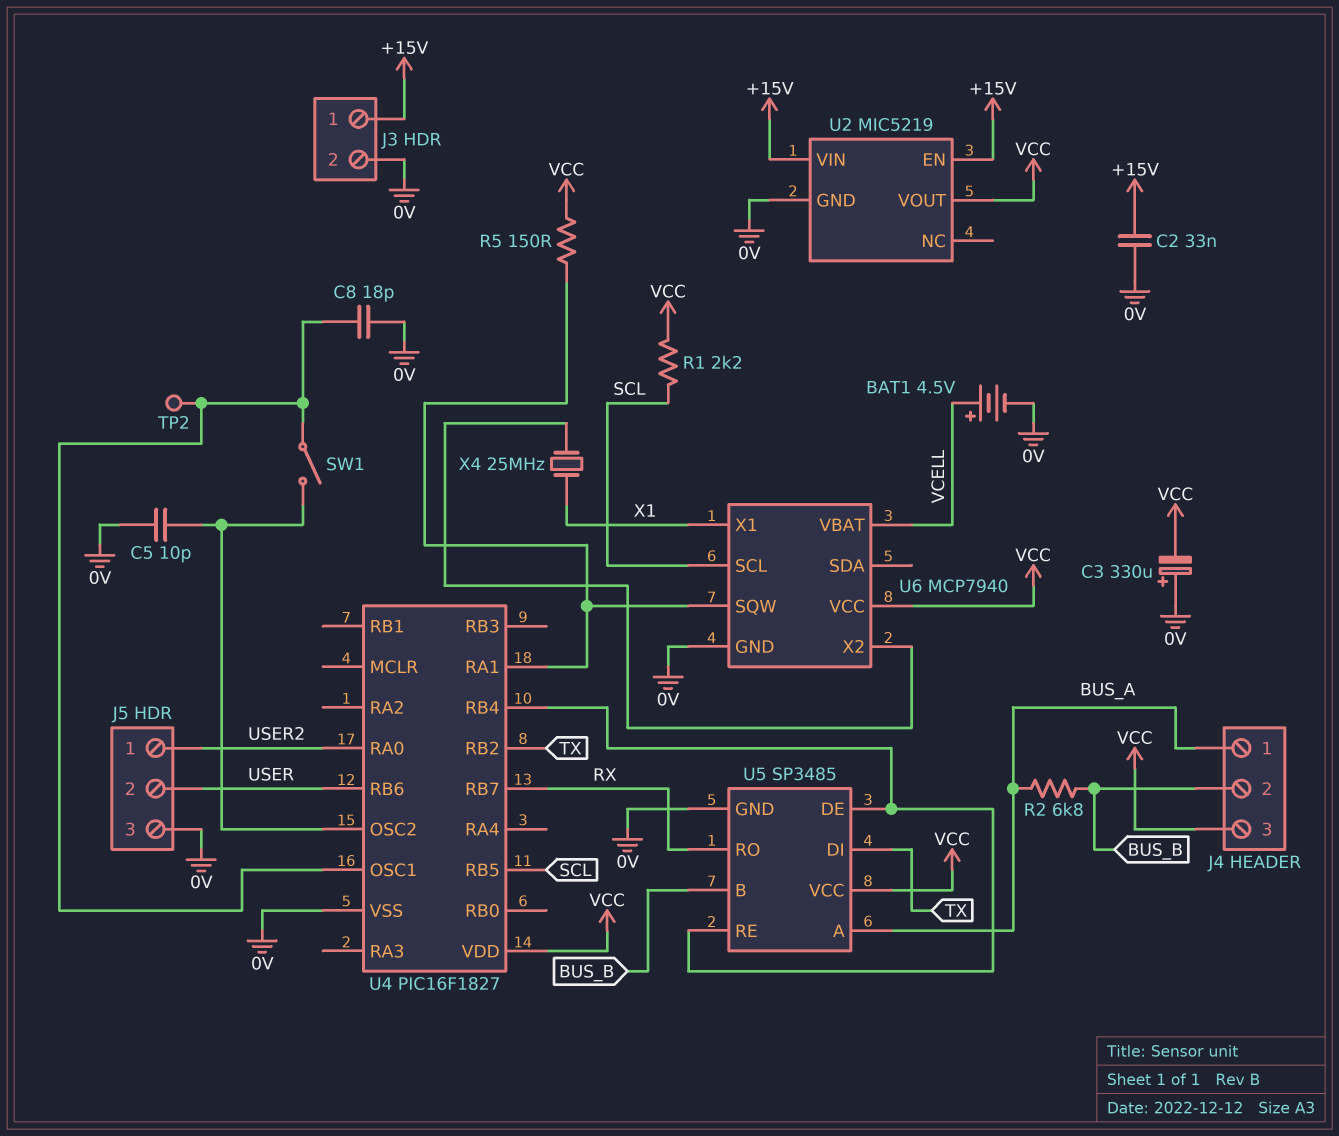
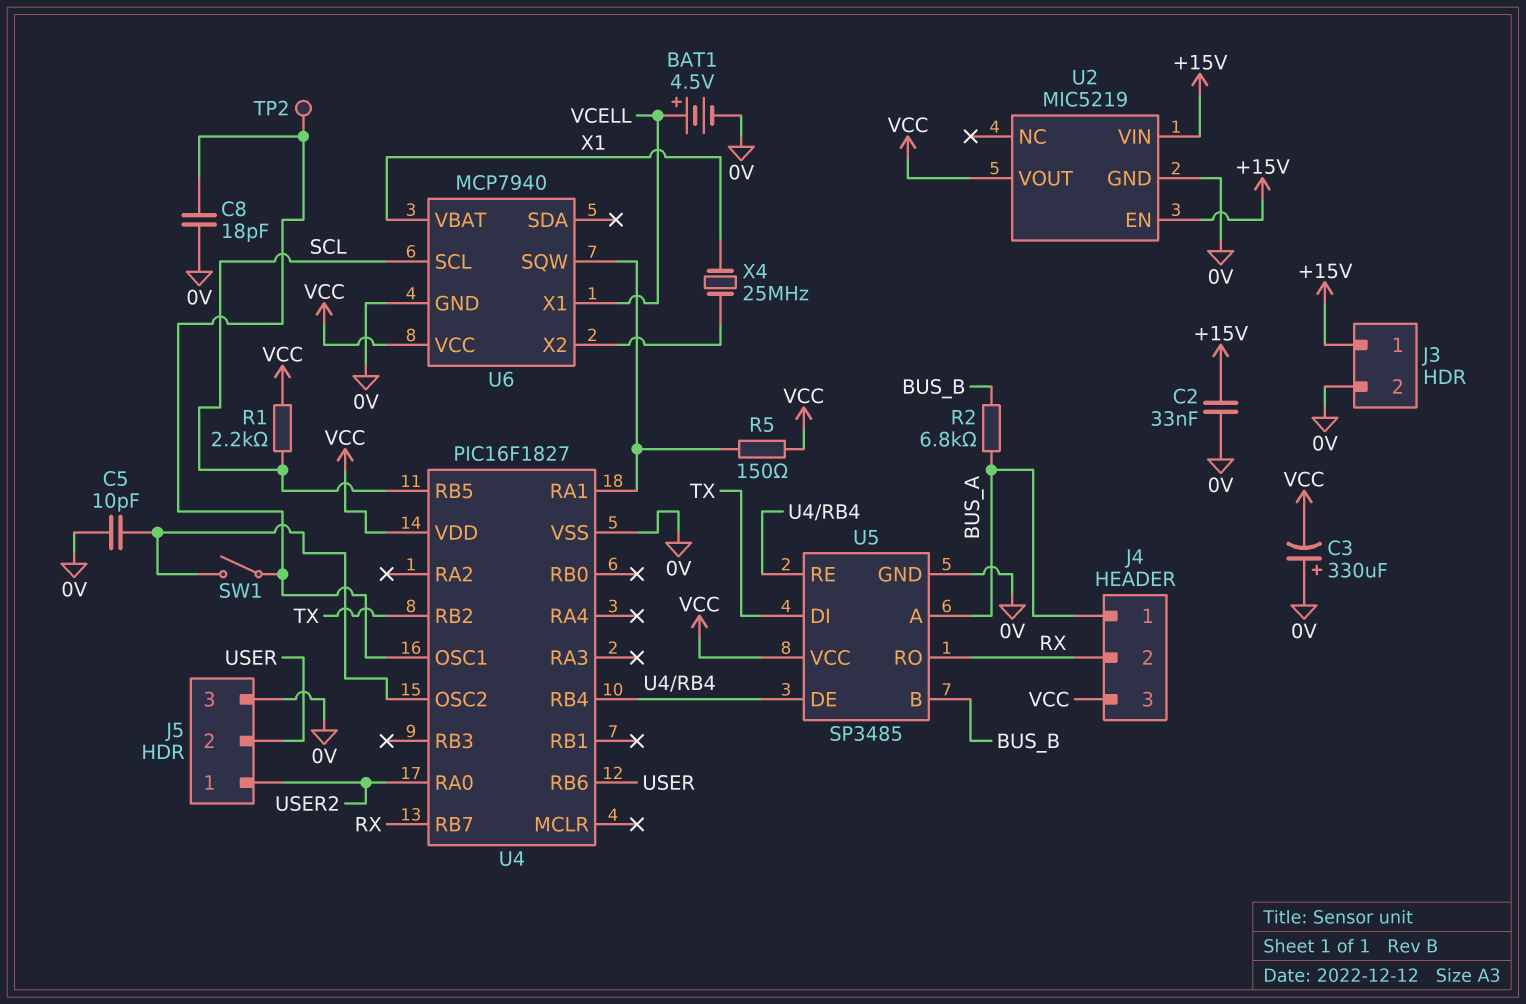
J4 pin 2: BUS_B -> RX
U6 pin VBAT: VCELL -> X1
U6 pin X1: X1 -> VCELL

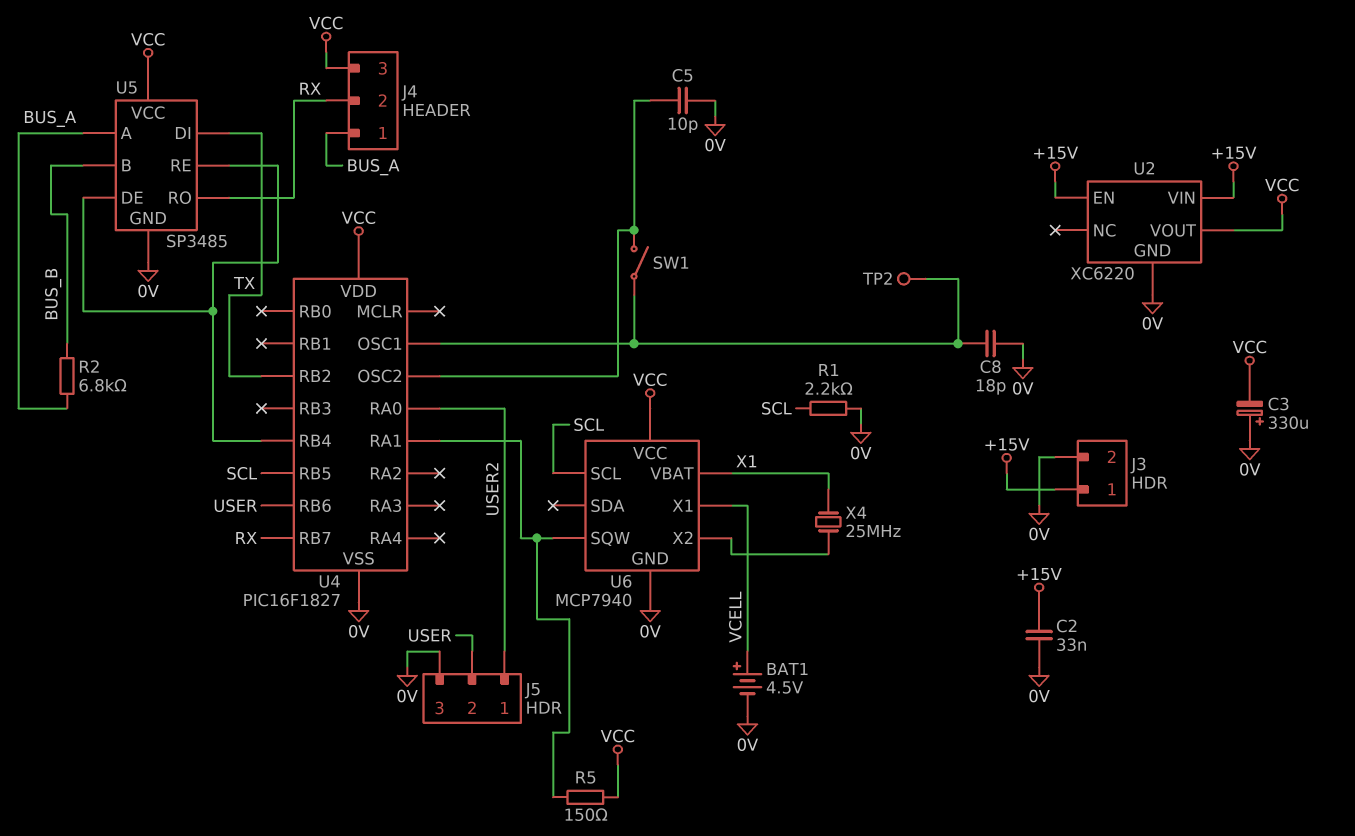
R1: 2.2k (SCL, VCC) -> 2.2k (0V, SCL)
U2: MIC5219 -> XC6220

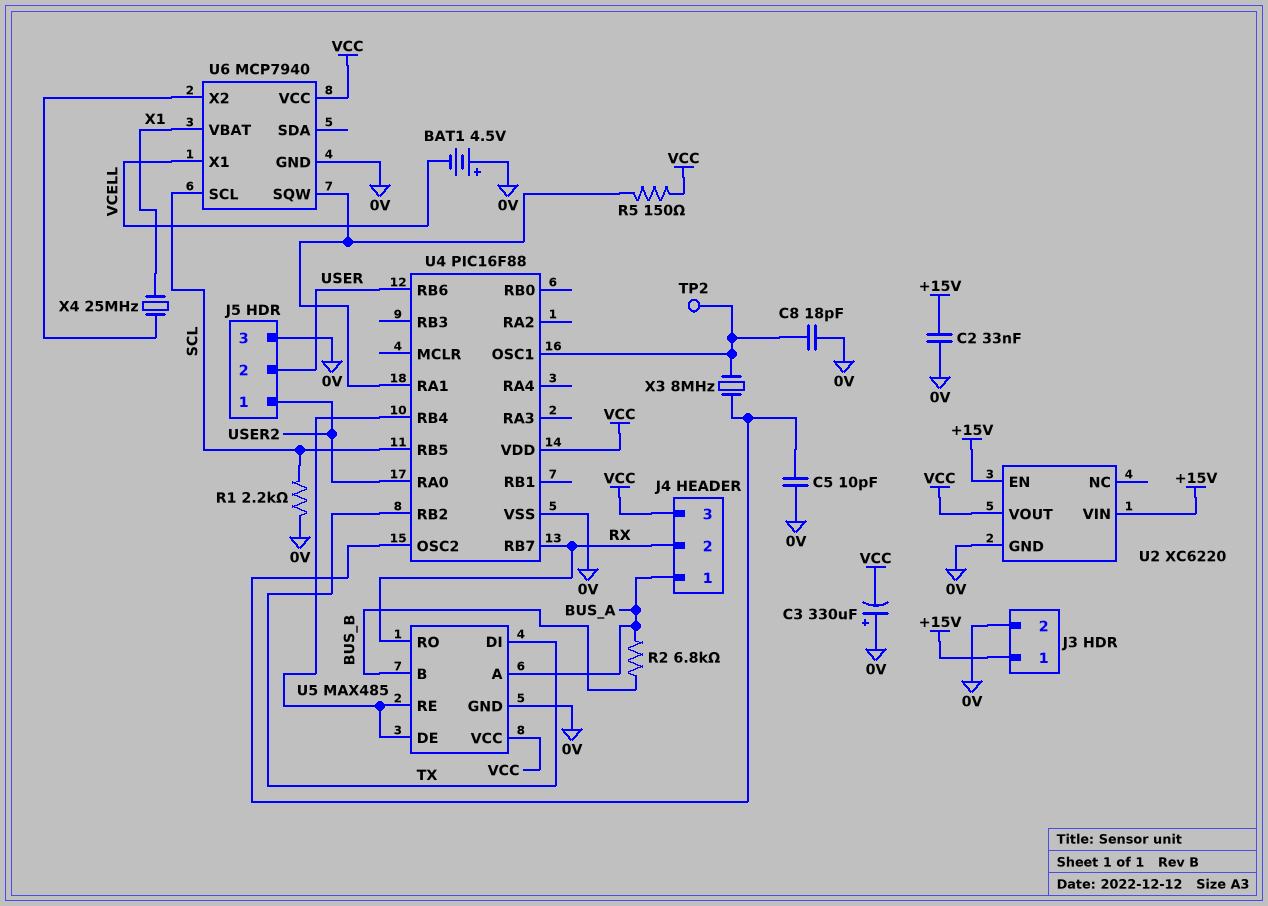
BAT1: 4.5V (plus VCELL, minus 0V) -> 4.5V (plus 0V, minus VCELL)
SW1: switch (U4/OSC1, U4/OSC2) -> none
U4: PIC16F1827 -> PIC16F88
U5: SP3485 -> MAX485
X3: none -> 8MHz (U4/OSC1, U4/OSC2)

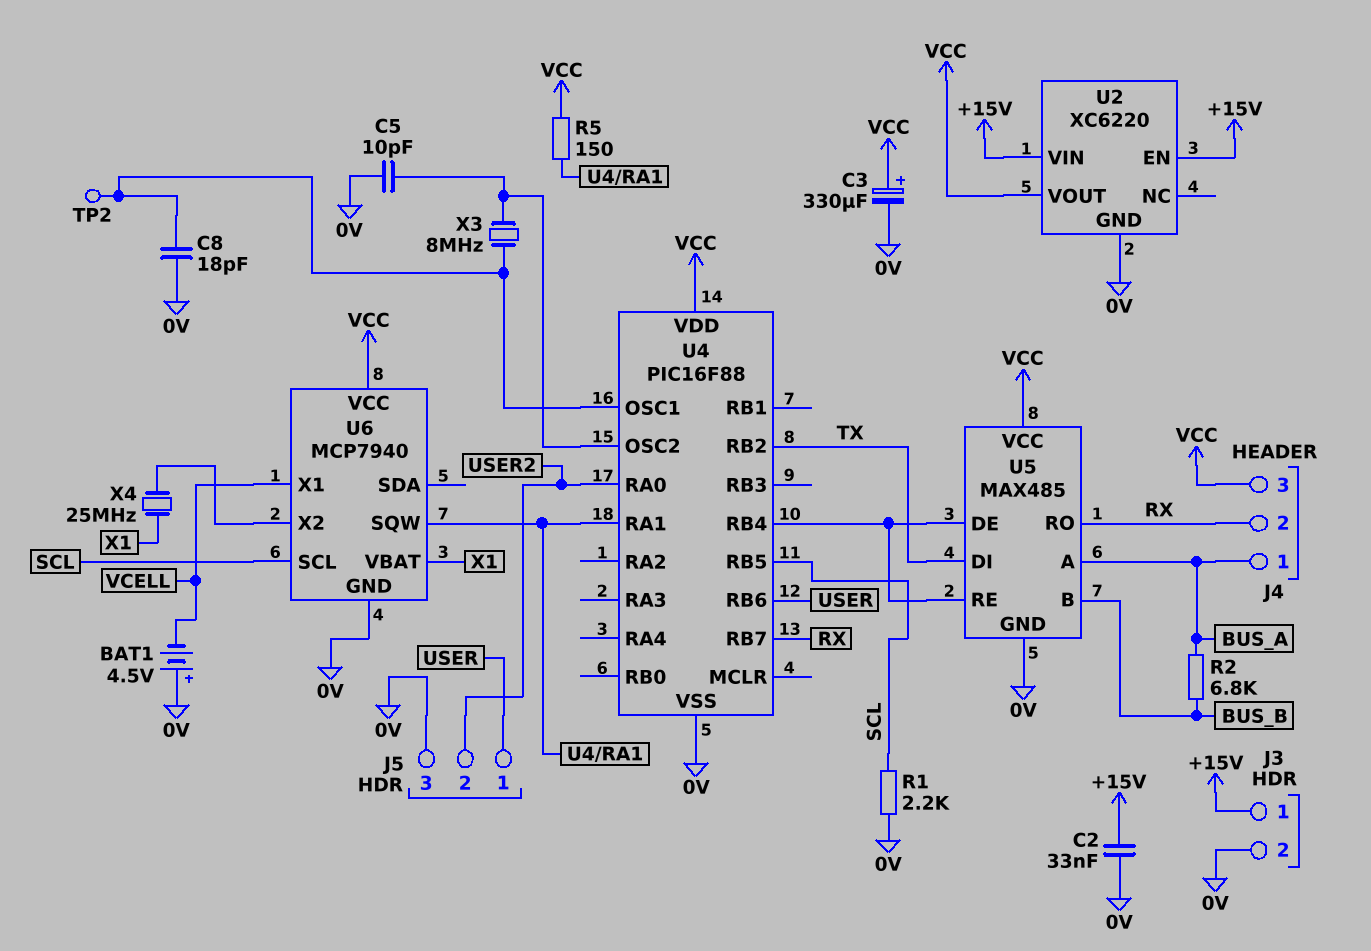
C3: 330uF (plus 0V, minus VCC) -> 330uF (plus VCC, minus 0V)
J5 pin 1: USER2 -> USER
J5 pin 2: USER -> USER2

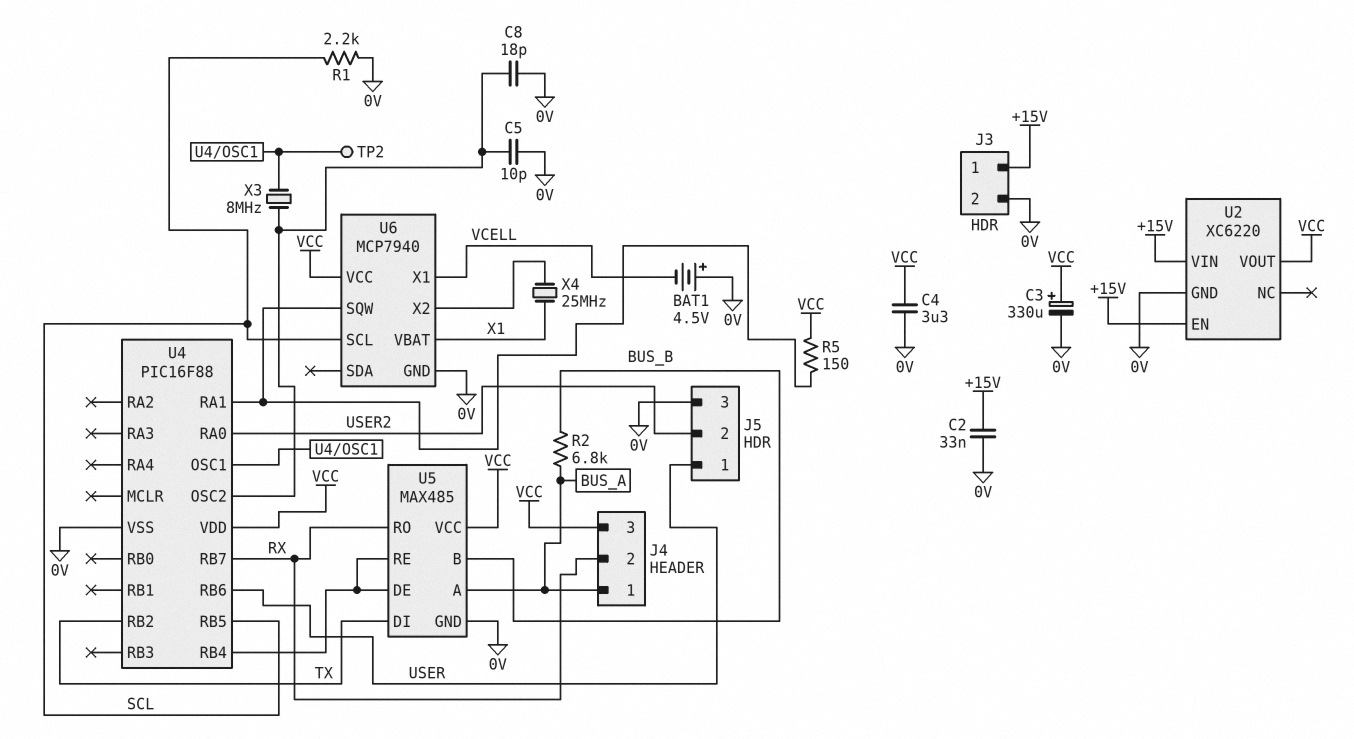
C4: none -> 3.3uF (0V, VCC)
C8: 18pF (0V, U4/OSC1) -> 18pF (0V, U4/OSC2)

